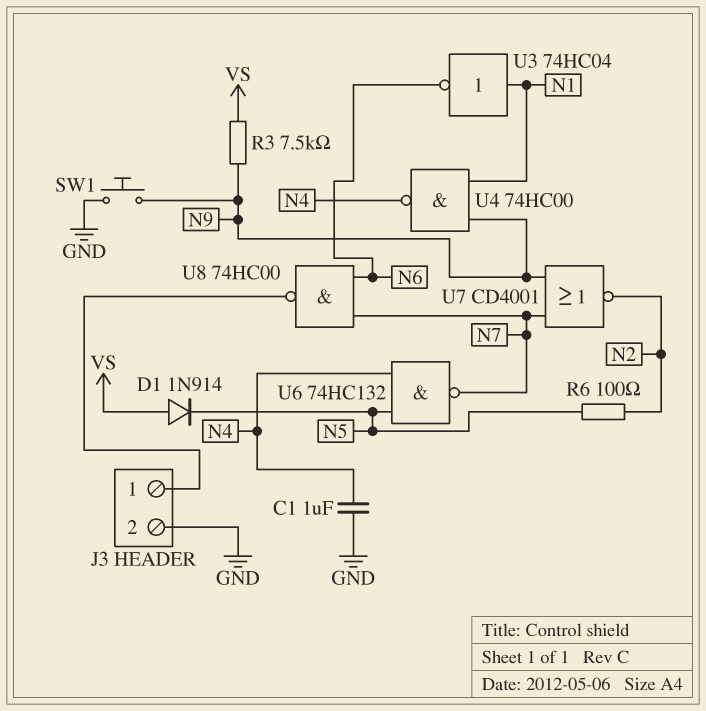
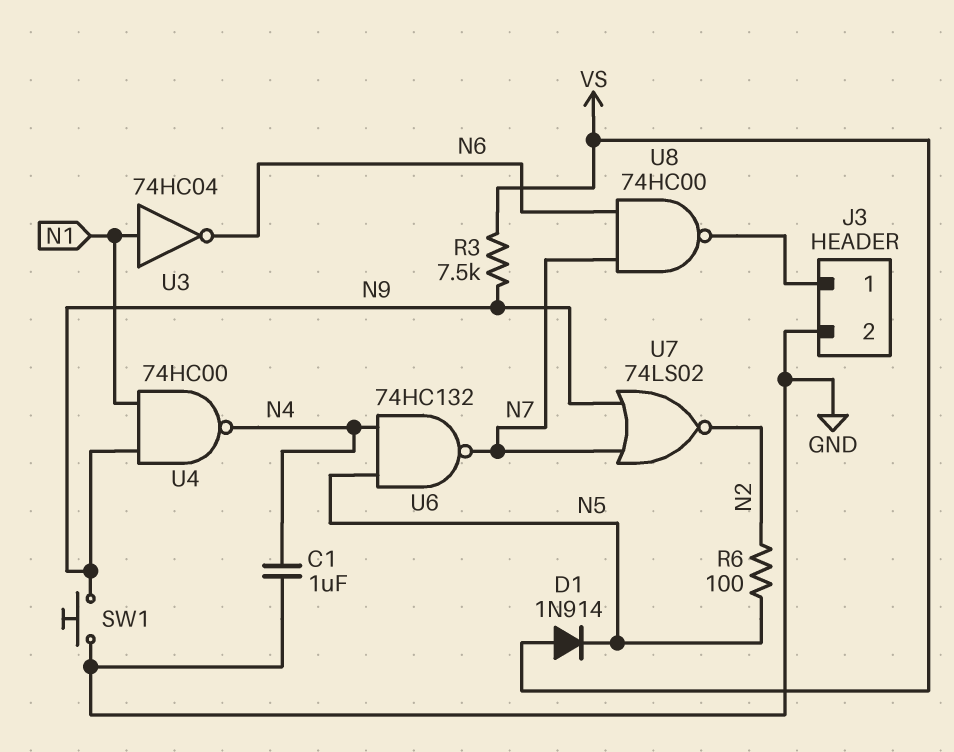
U7: NOR CD4001 (in N7, in N9, out N2) -> NOR 74LS02 (in N7, in N9, out N2)

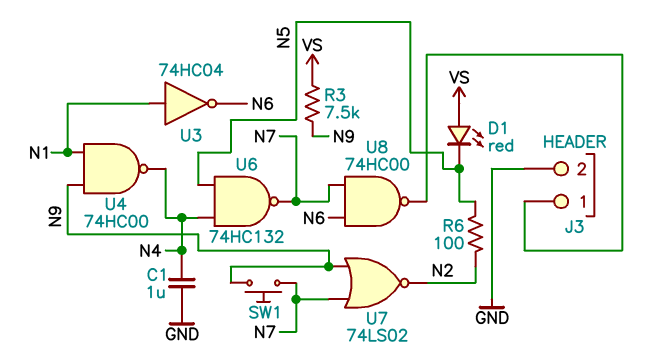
D1: diode 1N914 (A VS, K N5) -> LED red (A VS, K N5)
SW1: button (GND, N9) -> button (N7, N9)

